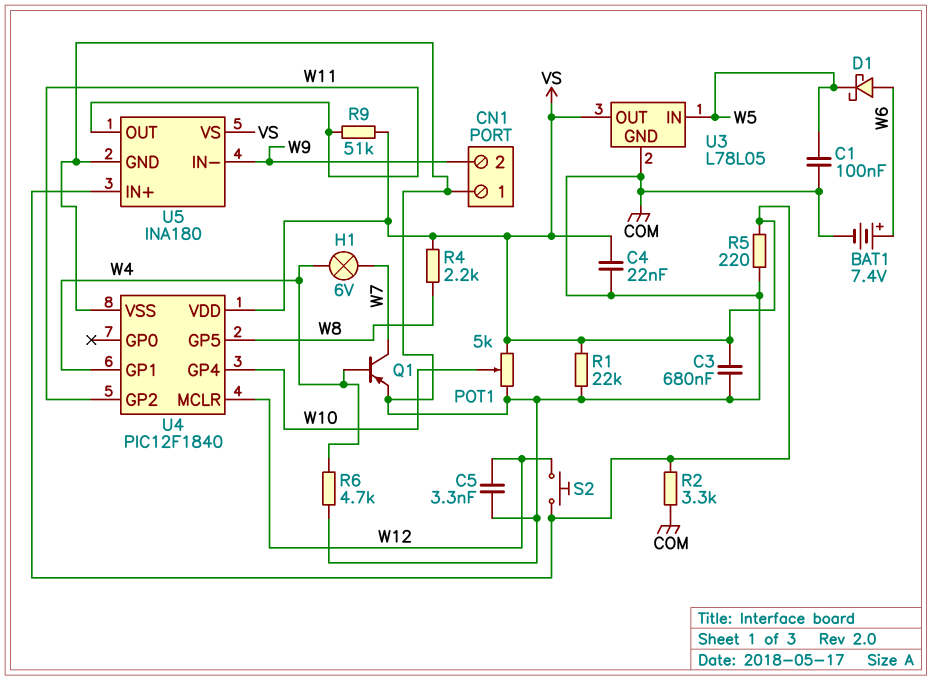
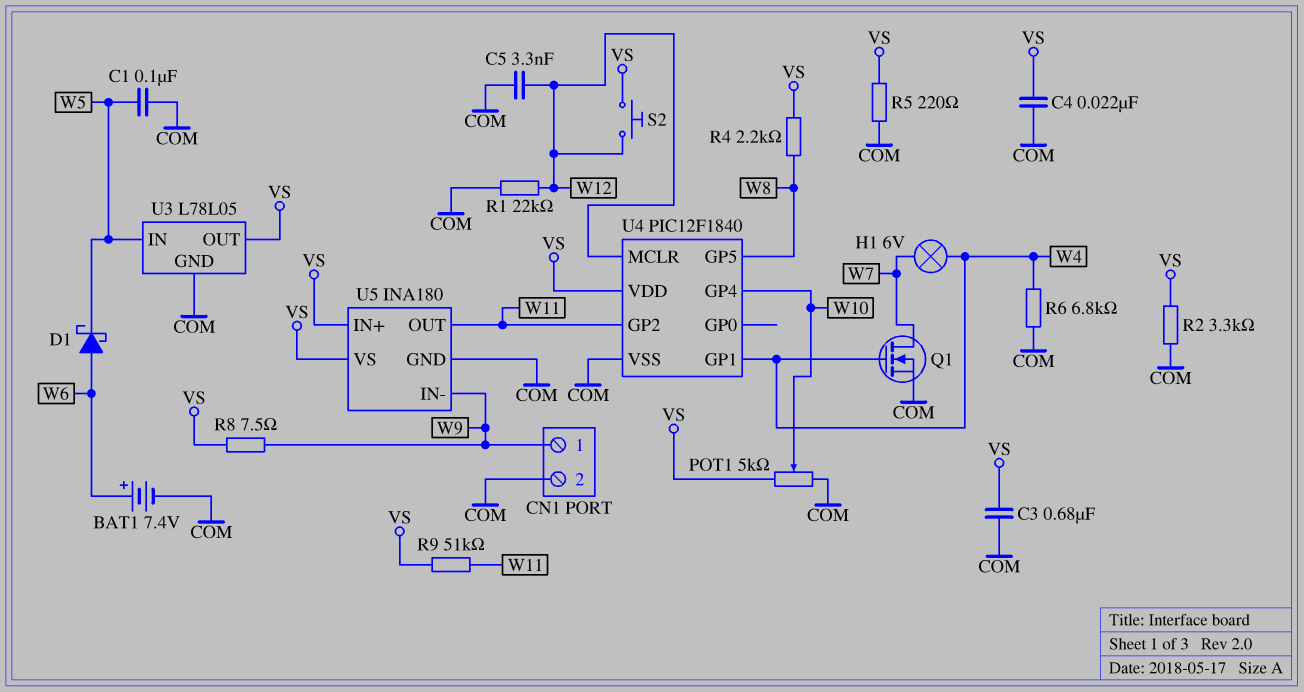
CN1 pin 1: COM -> W9
CN1 pin 2: W9 -> COM
Q1: PNP (B W4, C W7, E COM) -> NMOS (G W4, D W7, S COM)
R1: 22k (COM, VS) -> 22k (COM, W12)
R6: 4.7k (COM, W4) -> 6.8k (COM, W4)
R8: none -> 7.5 (VS, W9)

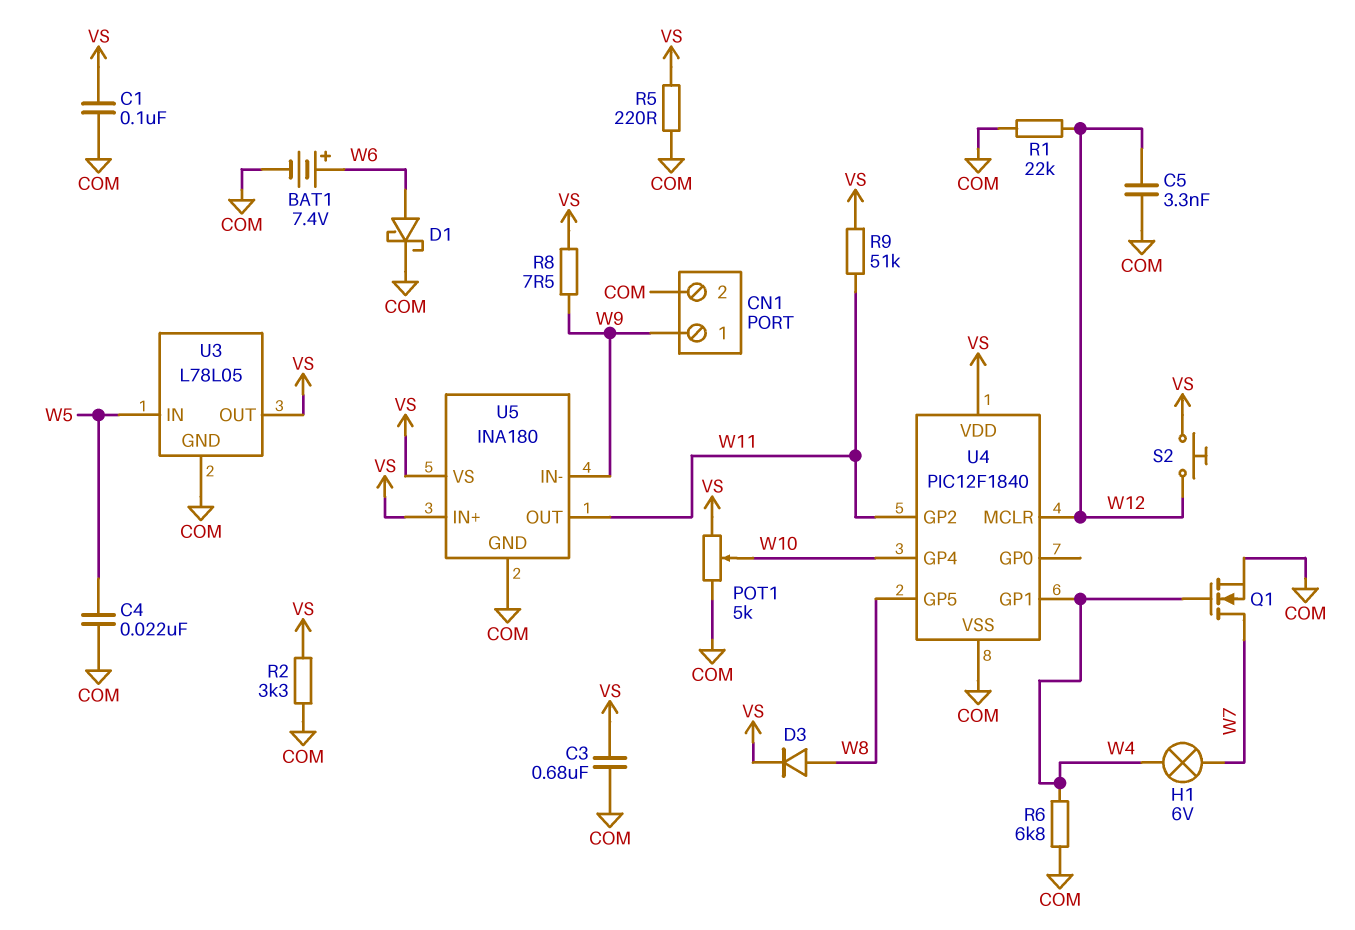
C1: 100nF (COM, W5) -> 100nF (COM, VS)
C4: 22nF (COM, VS) -> 22nF (COM, W5)
D1: schottky (A W6, K W5) -> schottky (A W6, K COM)
D3: none -> diode (A W8, K VS)
R4: 2.2k (VS, W8) -> none

